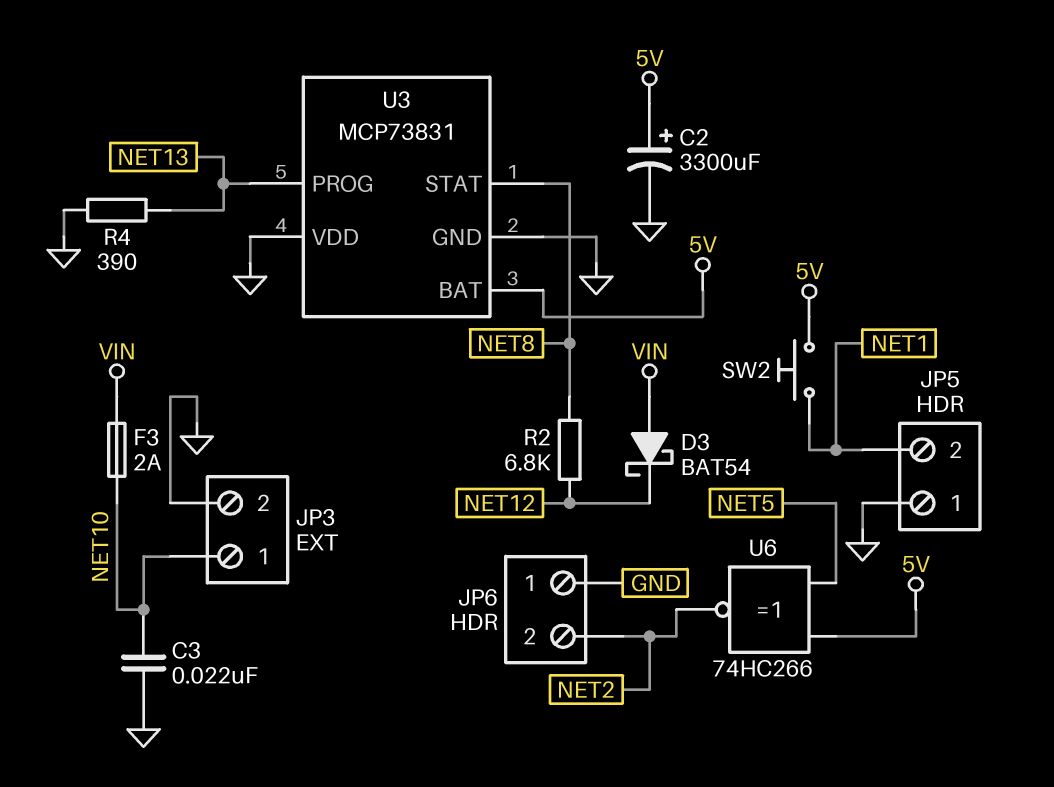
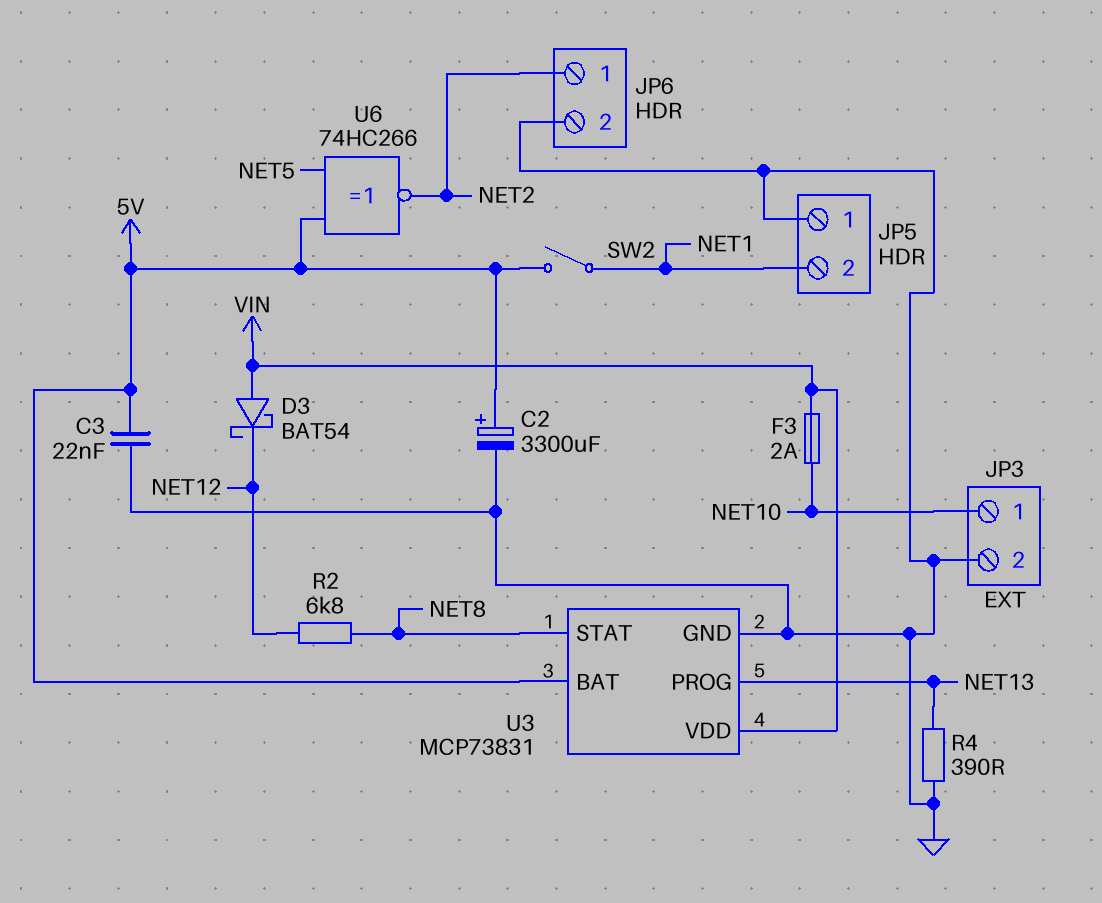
C3: 22nF (GND, NET10) -> 22nF (5V, GND)
JP6 pin 1: GND -> NET2
JP6 pin 2: NET2 -> GND
SW2: button (5V, NET1) -> switch (5V, NET1)
U3 pin VDD: GND -> VIN

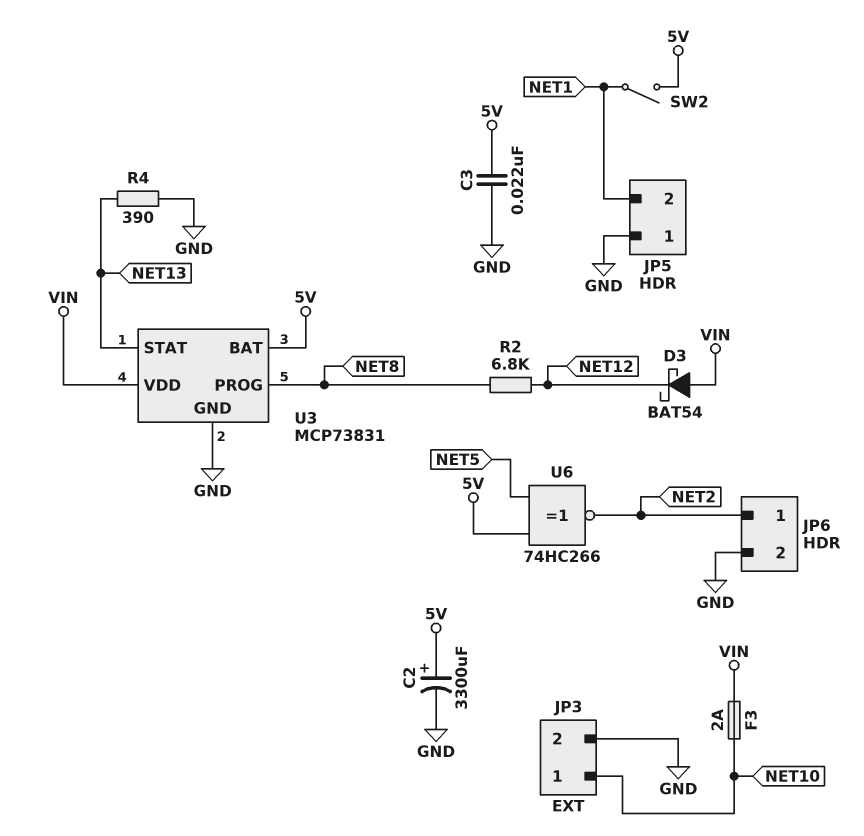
U3 pin PROG: NET13 -> NET8
U3 pin STAT: NET8 -> NET13

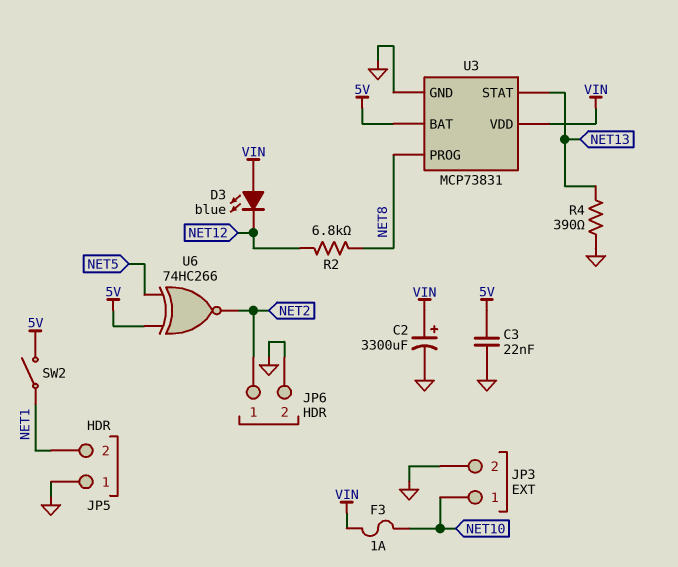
C2: 3300uF (plus 5V, minus GND) -> 3300uF (plus VIN, minus GND)
D3: schottky BAT54 (A VIN, K NET12) -> LED blue (A VIN, K NET12)
F3: 2A (NET10, VIN) -> 1A (NET10, VIN)

